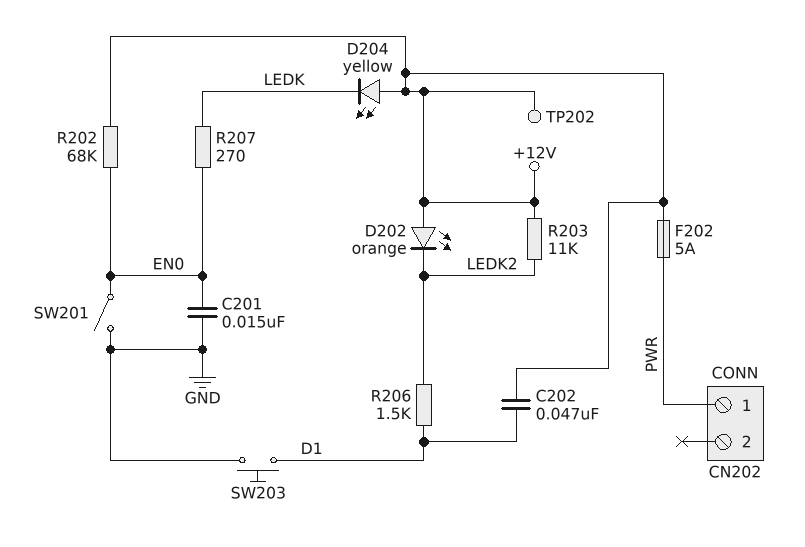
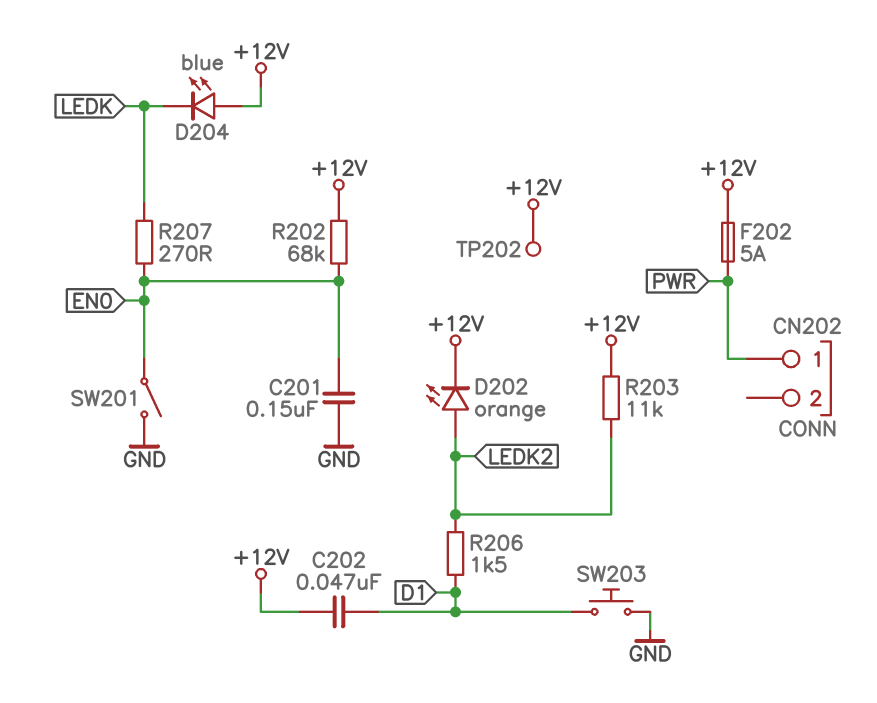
C201: 15nF (EN0, GND) -> 150nF (EN0, GND)
D202: LED orange (A +12V, K LEDK2) -> LED orange (A LEDK2, K +12V)
D204: LED yellow (A +12V, K LEDK) -> LED blue (A +12V, K LEDK)

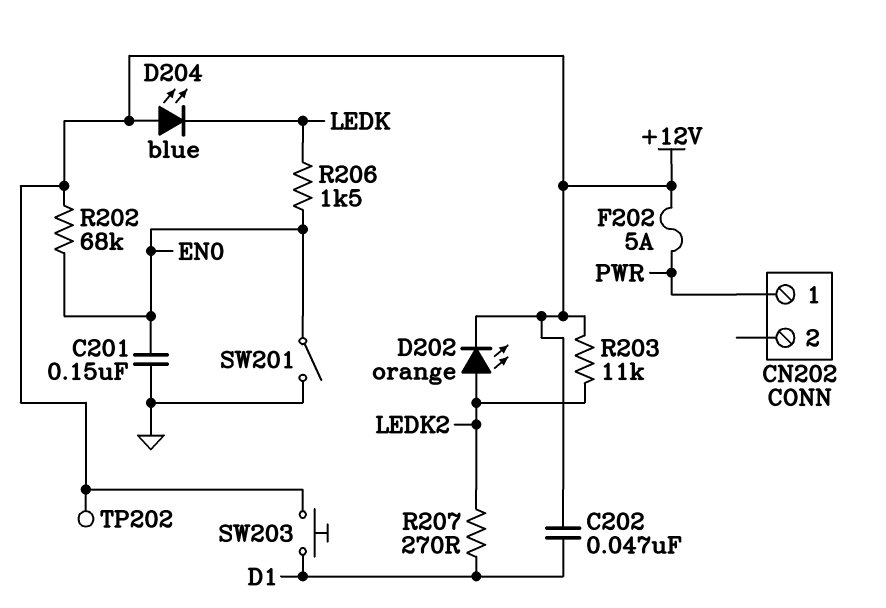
R206: 1.5k (D1, LEDK2) -> 1.5k (EN0, LEDK)
R207: 270 (EN0, LEDK) -> 270 (D1, LEDK2)
SW203: button (D1, GND) -> button (+12V, D1)

